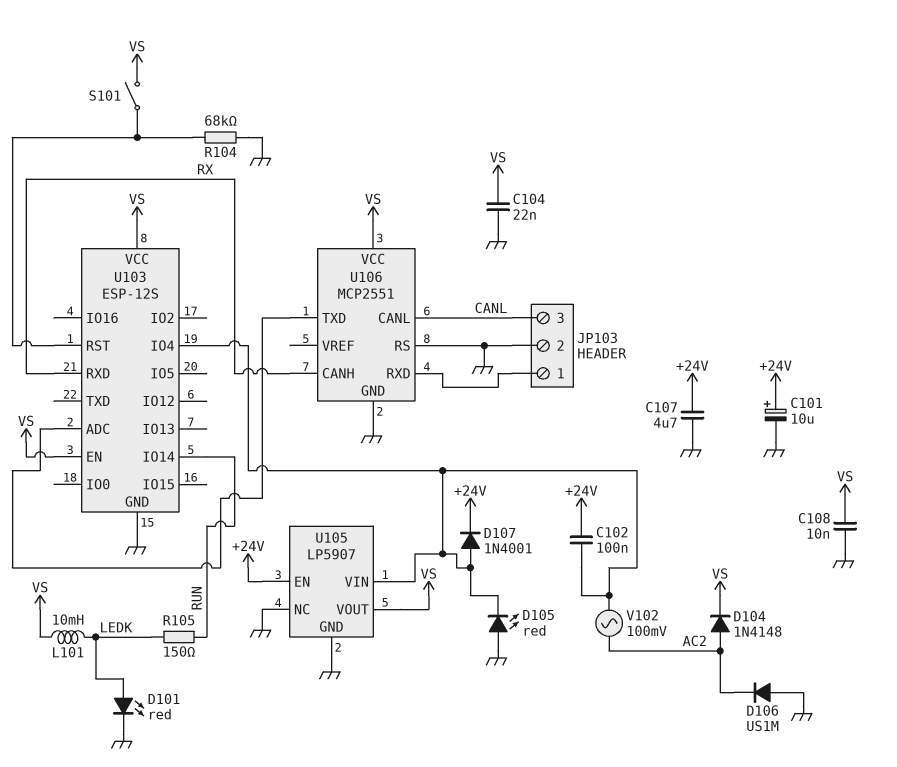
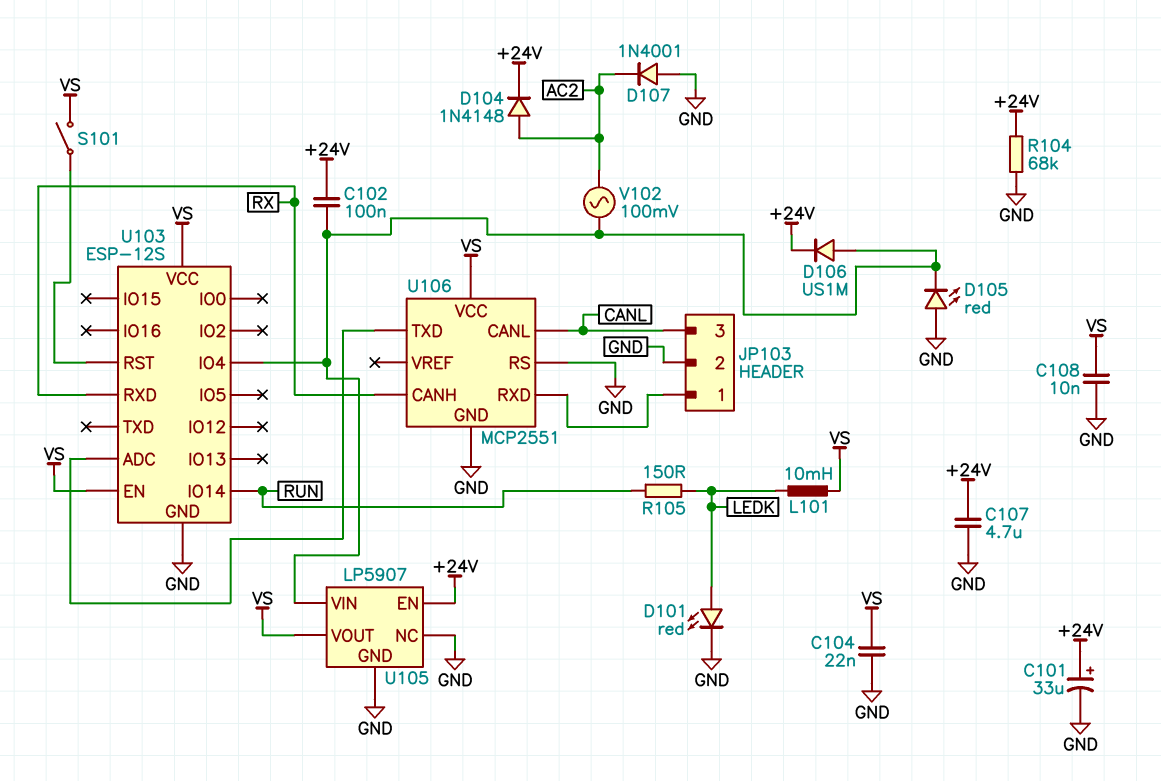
C101: 10uF (plus +24V, minus GND) -> 33uF (plus +24V, minus GND)
D104: diode 1N4148 (A AC2, K VS) -> diode 1N4148 (A AC2, K +24V)
D106: diode US1M (A GND, K AC2) -> diode US1M (A U103/IO4, K +24V)
D107: diode 1N4001 (A U103/IO4, K +24V) -> diode 1N4001 (A GND, K AC2)
R104: 68k (GND, U103/RST) -> 68k (+24V, GND)

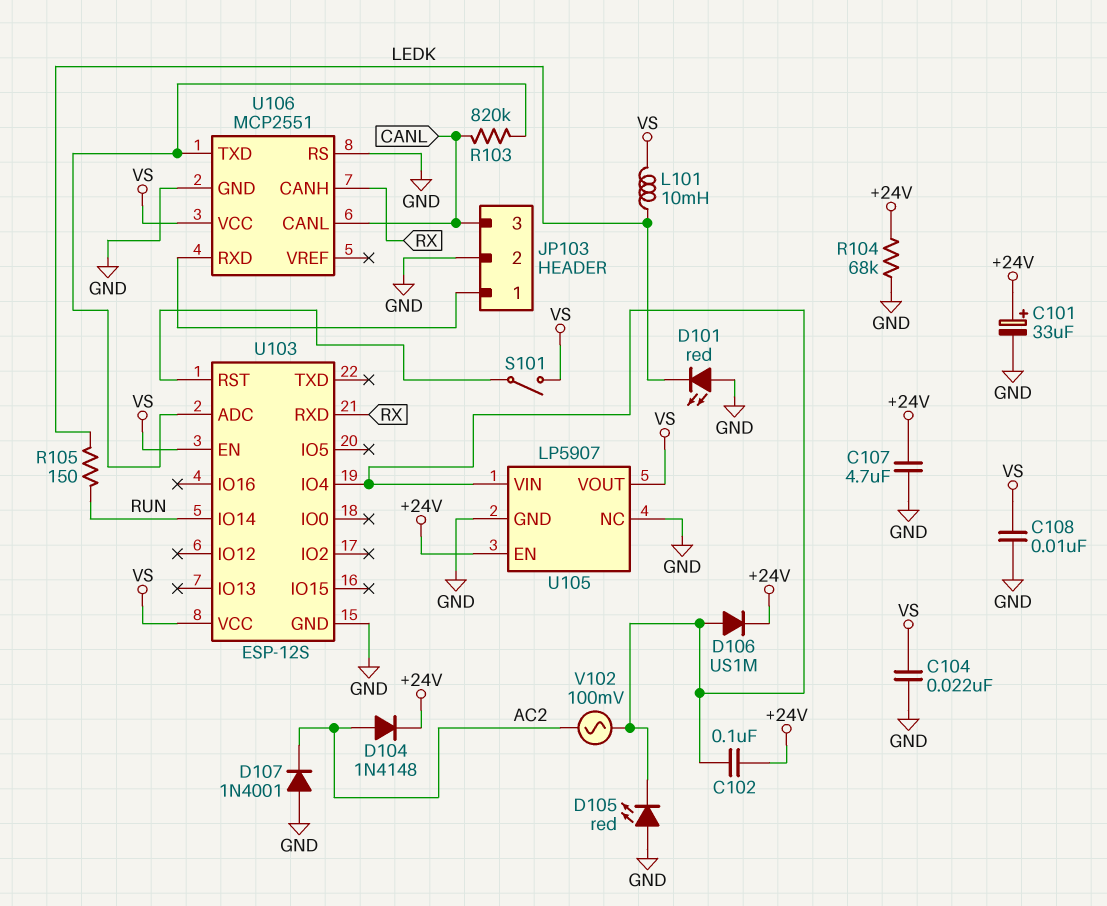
D101: LED red (A LEDK, K GND) -> LED red (A GND, K LEDK)
R103: none -> 820k (CANL, U103/ADC)

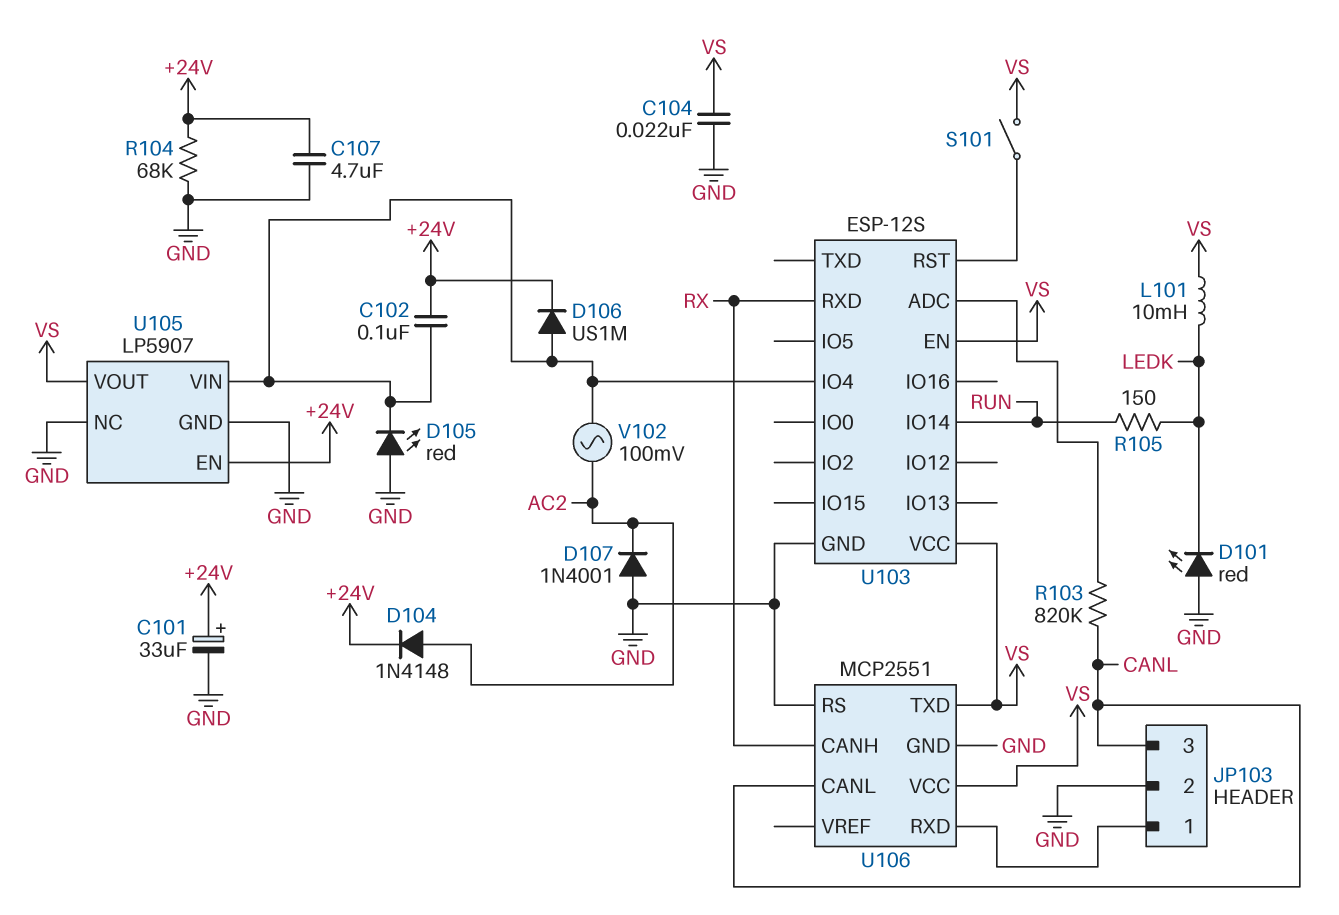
C108: 10nF (GND, VS) -> none
U106 pin TXD: U103/ADC -> VS

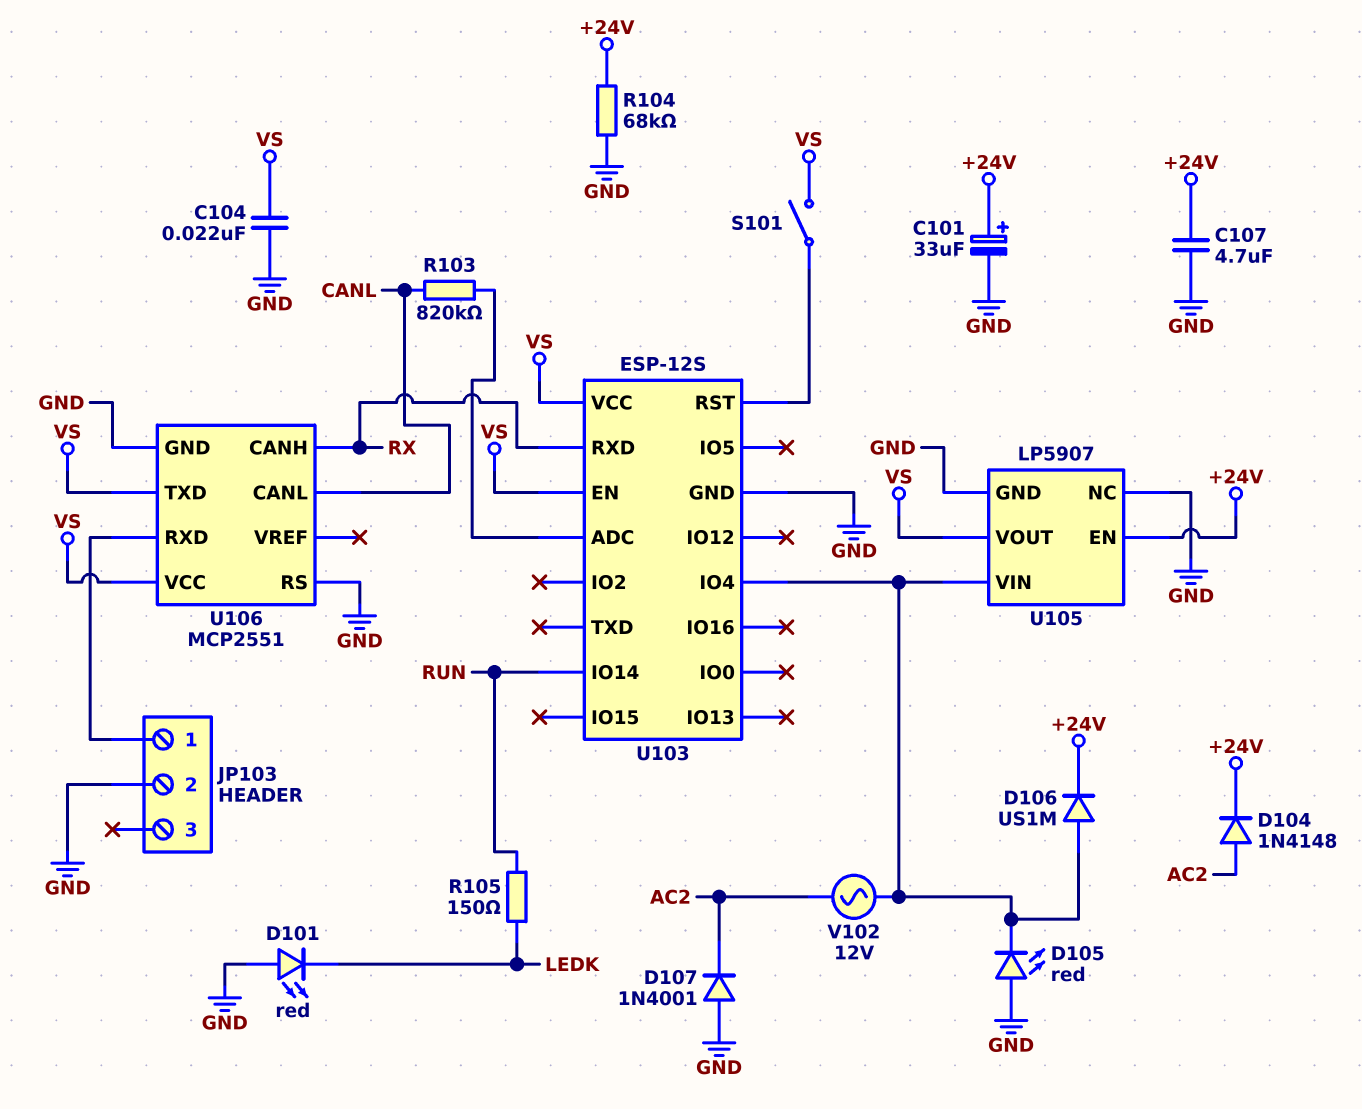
C102: 100nF (+24V, U103/IO4) -> none
JP103 pin 3: CANL -> none
L101: 10mH (LEDK, VS) -> none
V102: AC 100mV (AC2, U103/IO4) -> AC 12V (AC2, U103/IO4)

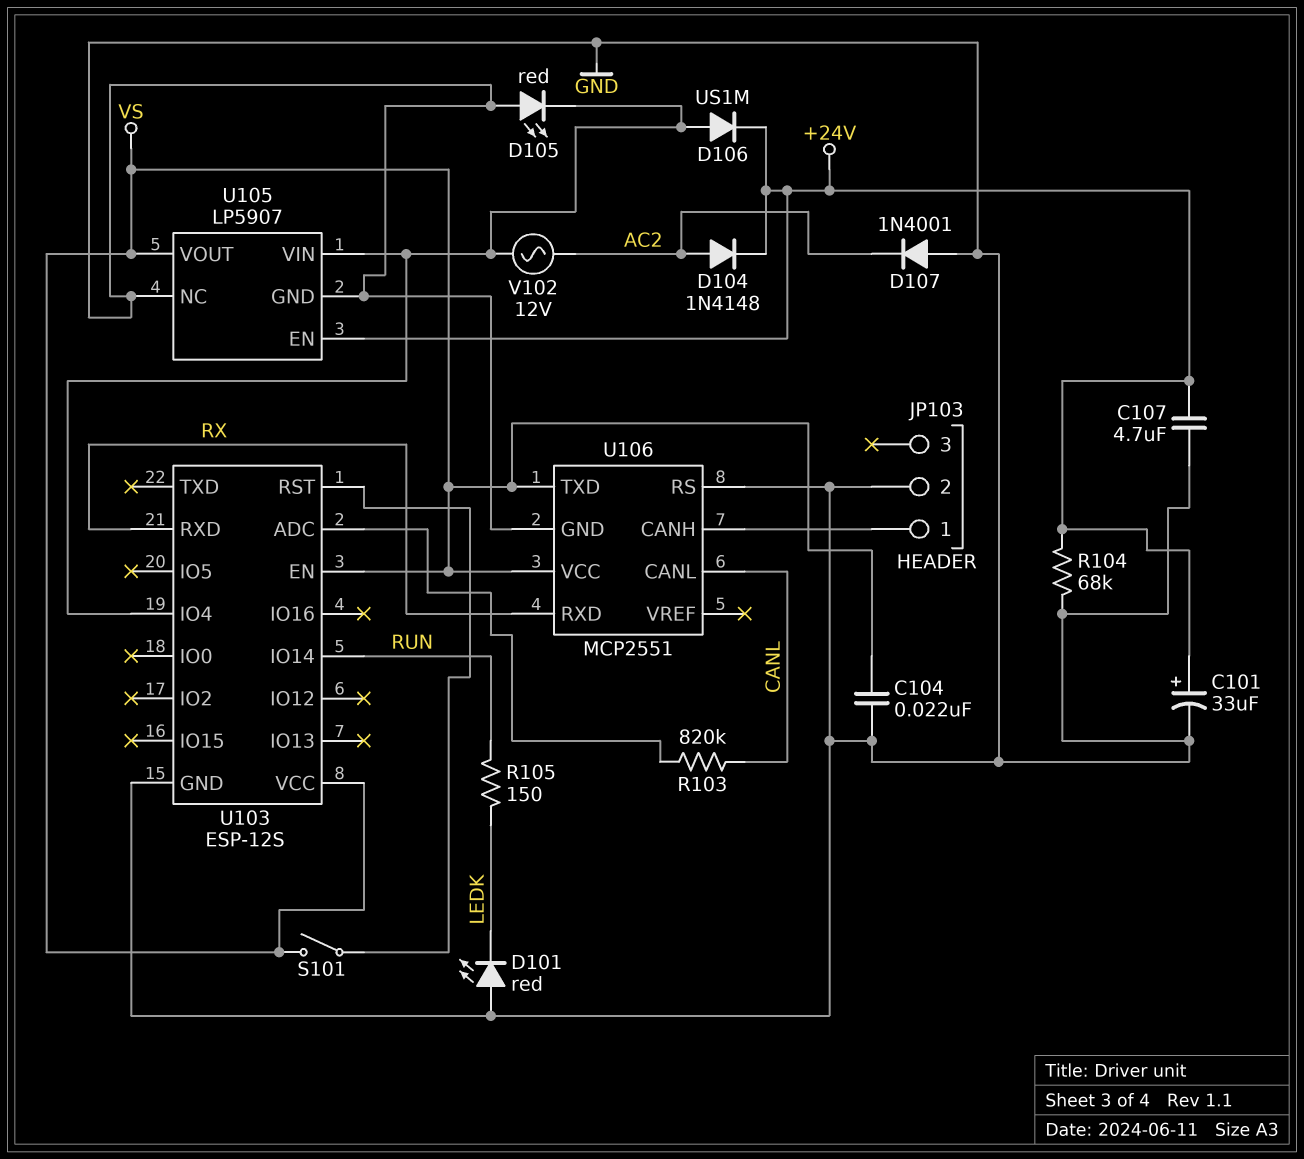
U106 pin CANH: RX -> JP103/1
U106 pin RXD: JP103/1 -> RX

